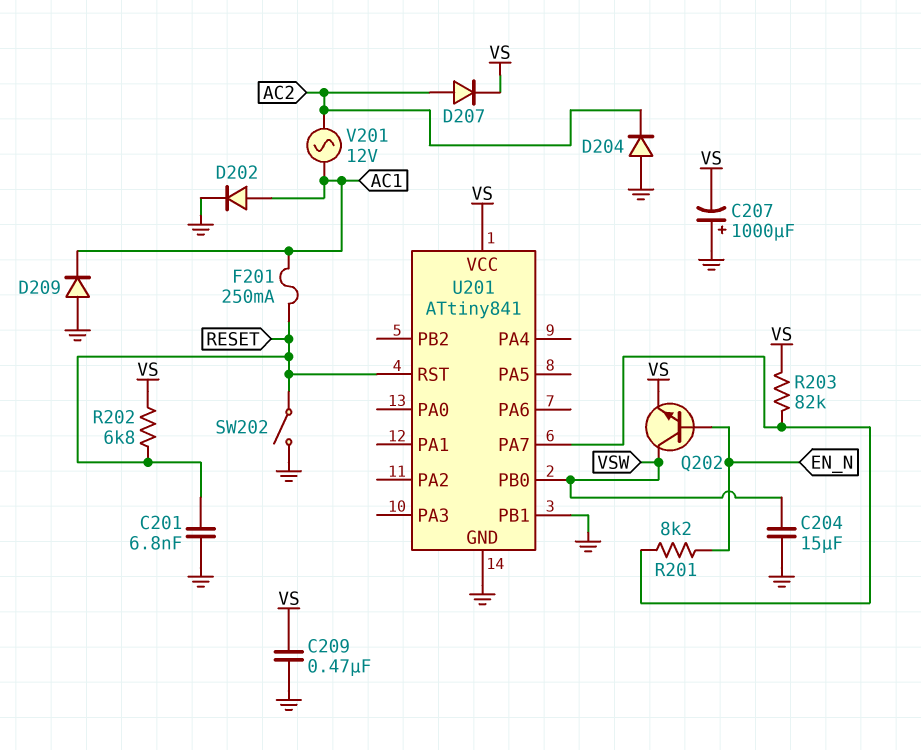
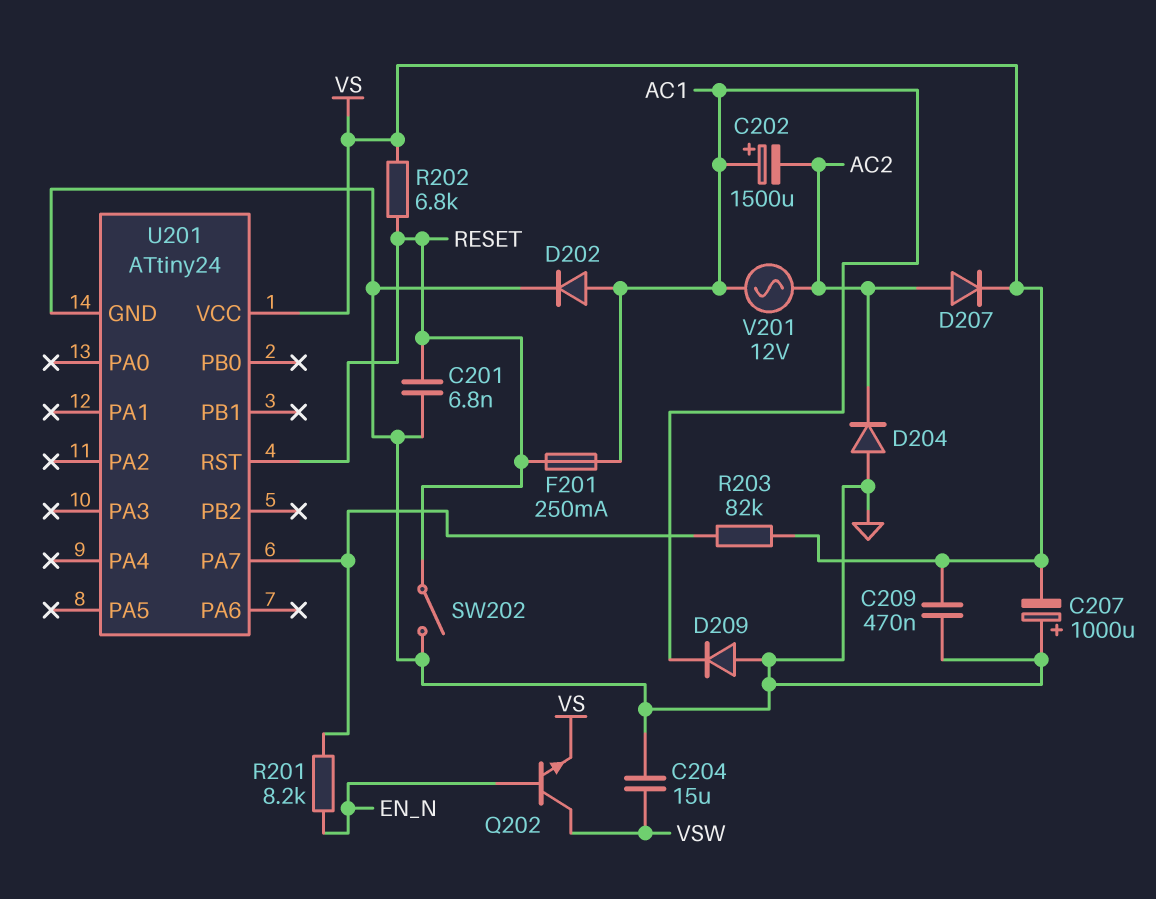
C202: none -> 1500uF (plus AC1, minus AC2)
U201: ATtiny841 -> ATtiny24
U201 pin PB0: VSW -> none
U201 pin PB1: GND -> none

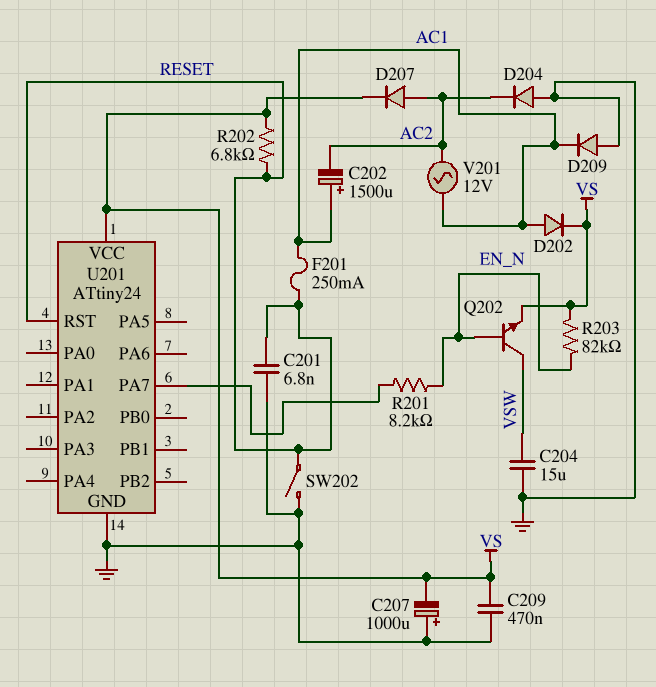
D202: diode (A AC1, K GND) -> diode (A AC1, K VS)
R203: 82k (U201/PA7, VS) -> 82k (EN_N, VS)

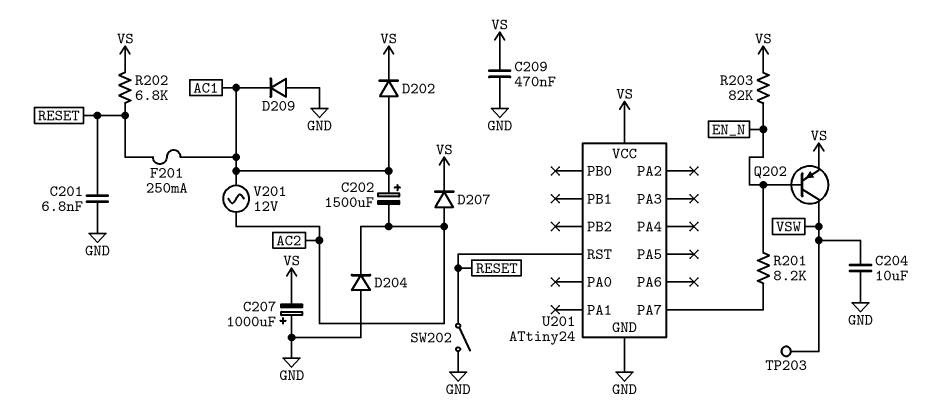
C204: 15uF (GND, VSW) -> 10uF (GND, VSW)
Q202: NPN (B EN_N, C VSW, E VS) -> PNP (B EN_N, C VSW, E VS)
TP203: none -> test point (VSW)

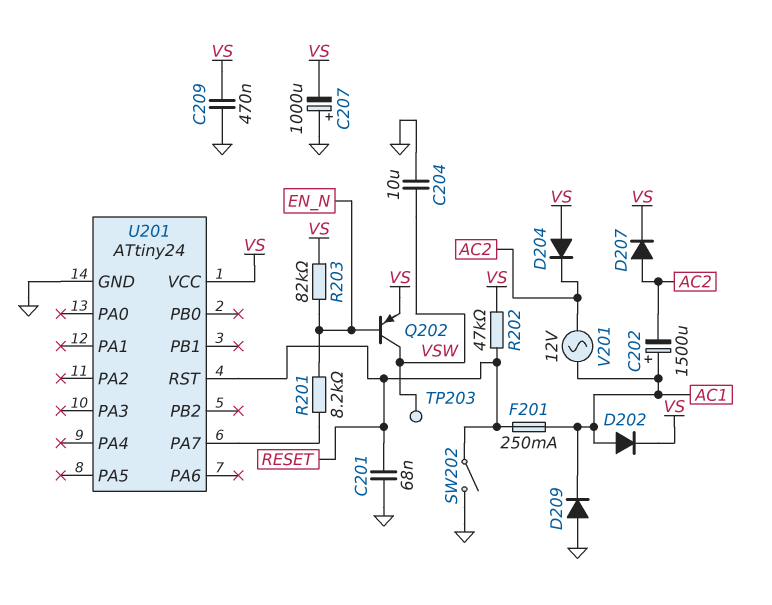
C201: 6.8nF (GND, RESET) -> 68nF (GND, RESET)
D204: diode (A GND, K AC2) -> diode (A VS, K AC2)
R202: 6.8k (RESET, VS) -> 47k (RESET, VS)

